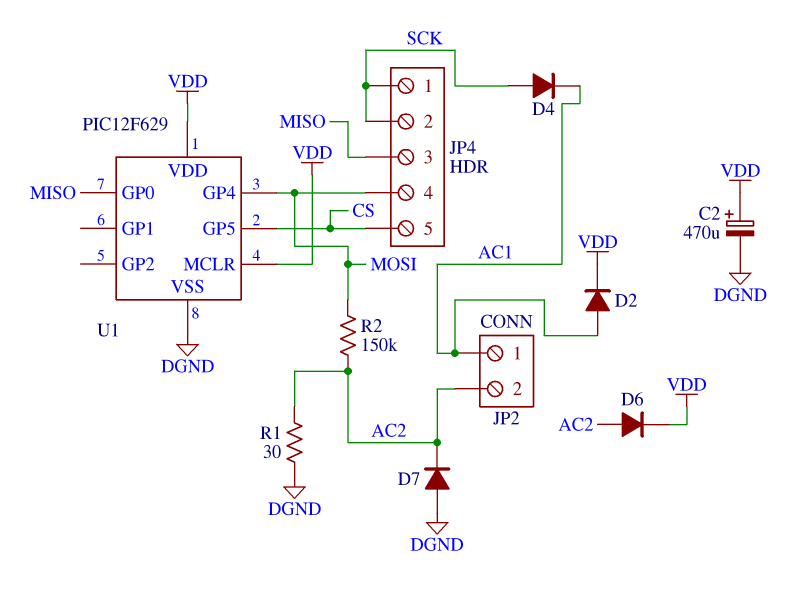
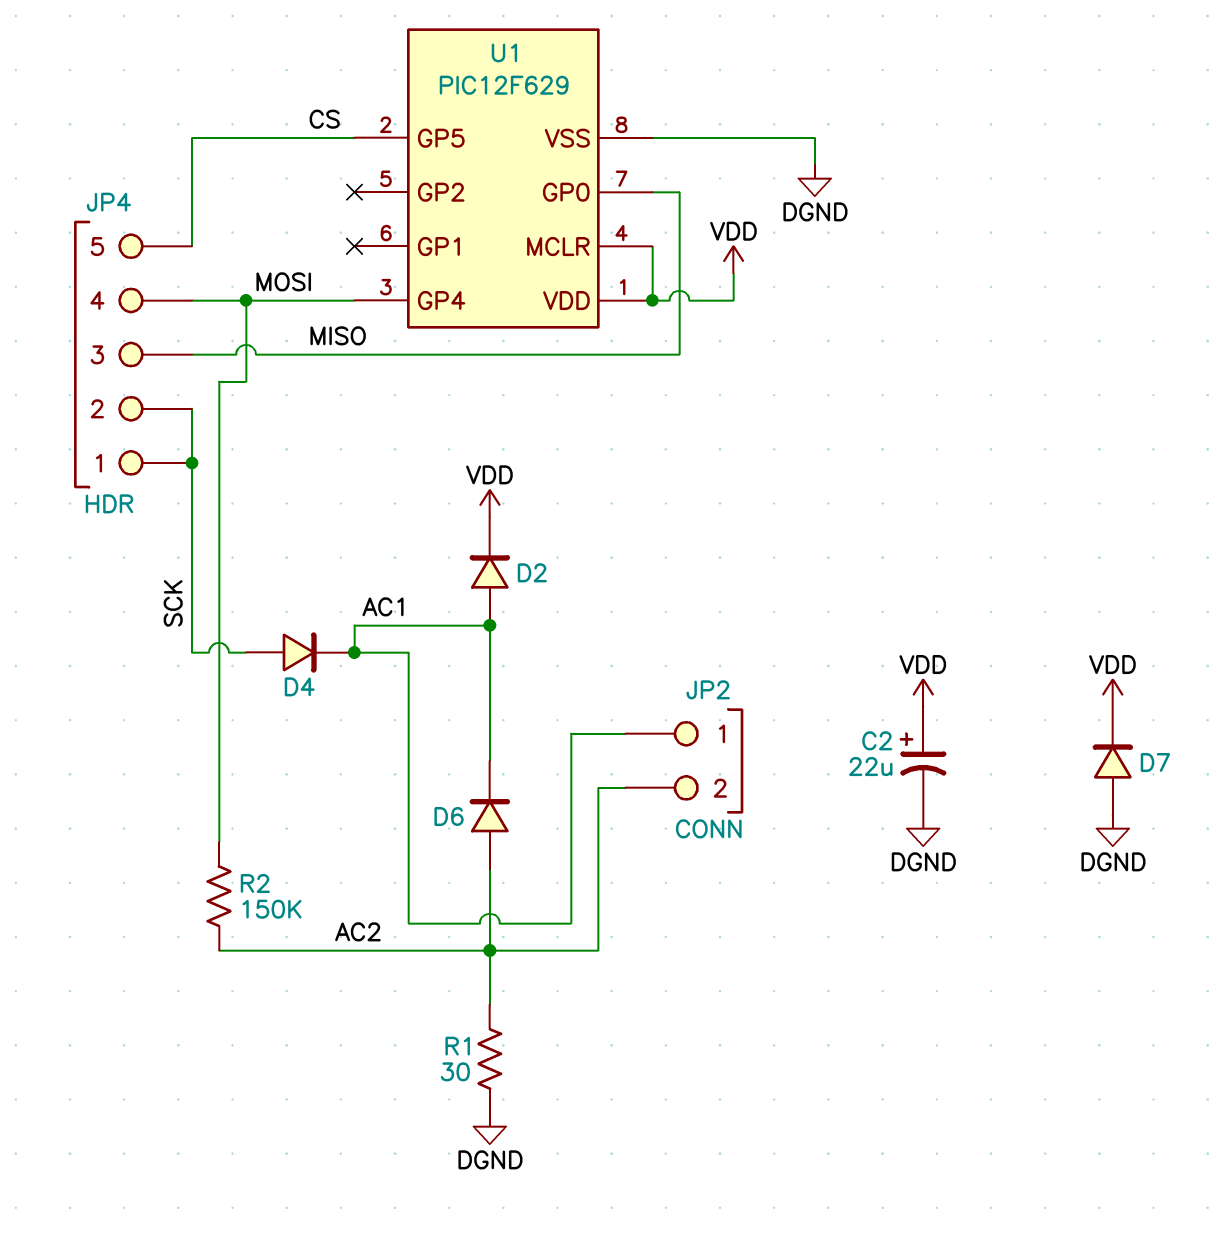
C2: 470uF (plus VDD, minus DGND) -> 22uF (plus VDD, minus DGND)
D6: diode (A AC2, K VDD) -> diode (A AC2, K AC1)
D7: diode (A DGND, K AC2) -> diode (A DGND, K VDD)

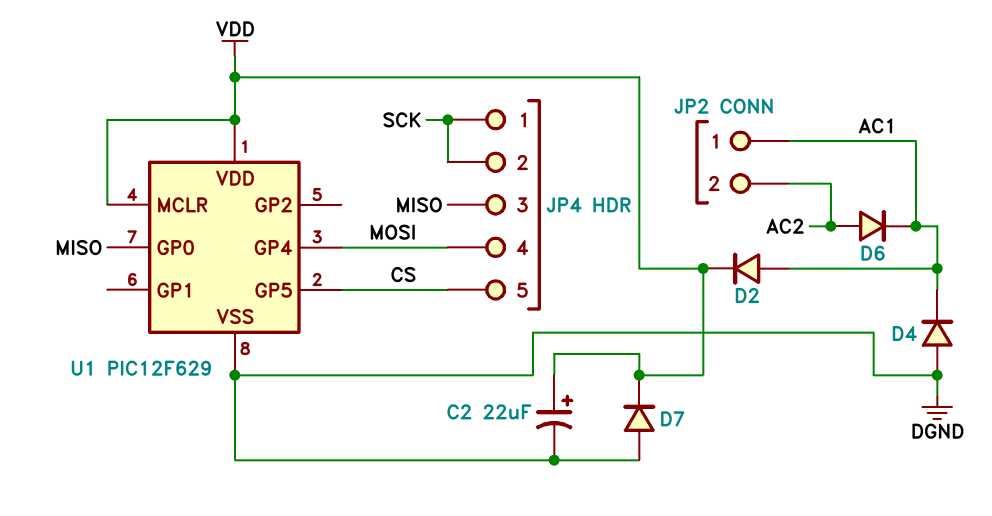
D4: diode (A SCK, K AC1) -> diode (A DGND, K AC1)
R1: 30 (AC2, DGND) -> none
R2: 150k (AC2, MOSI) -> none

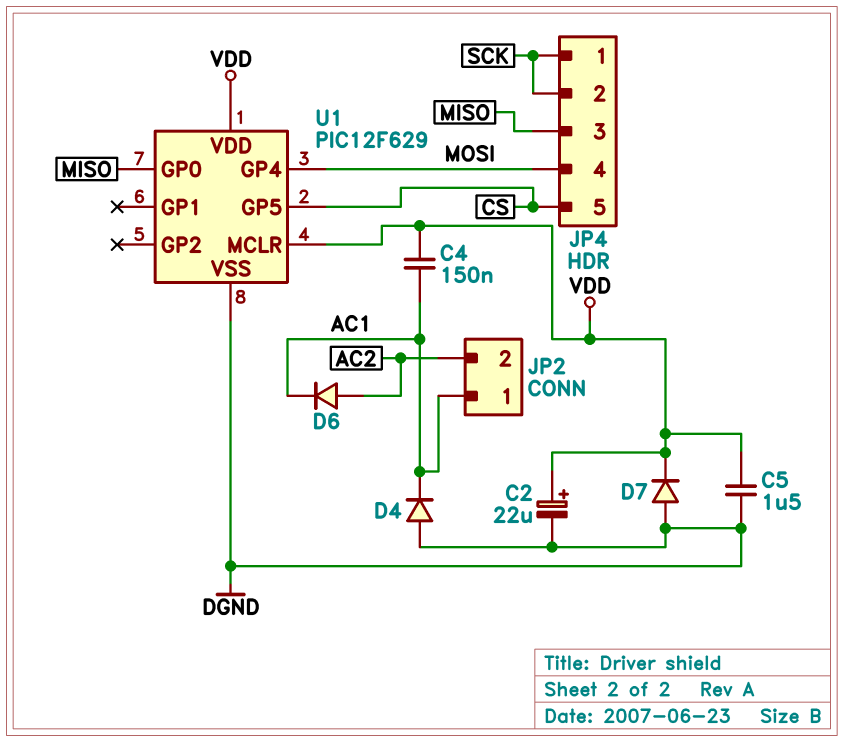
C4: none -> 150nF (AC1, VDD)
C5: none -> 1.5uF (DGND, VDD)
D2: diode (A AC1, K VDD) -> none

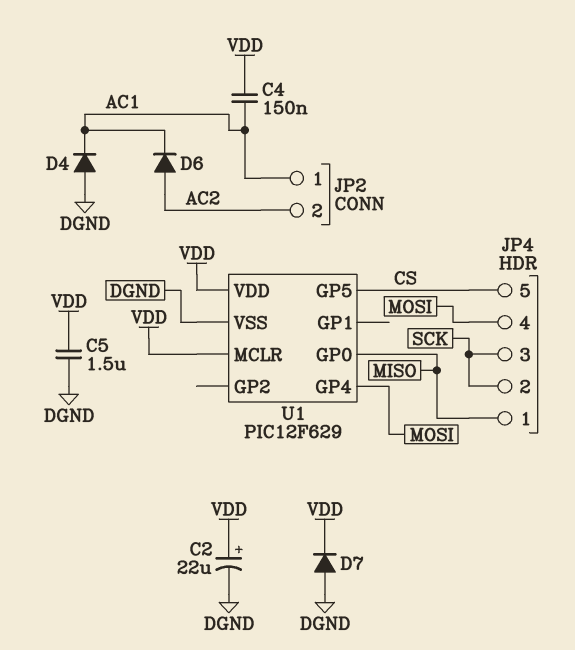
JP4 pin 1: SCK -> MISO
JP4 pin 3: MISO -> SCK

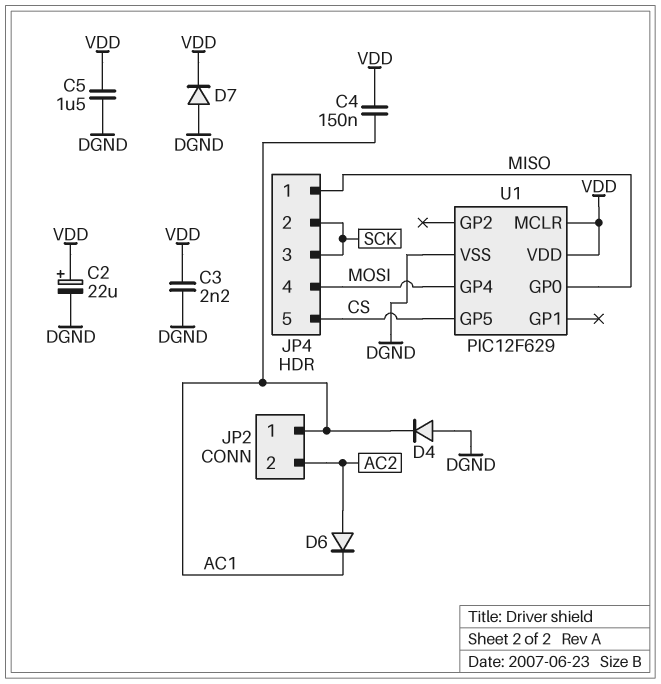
C3: none -> 2.2nF (DGND, VDD)

